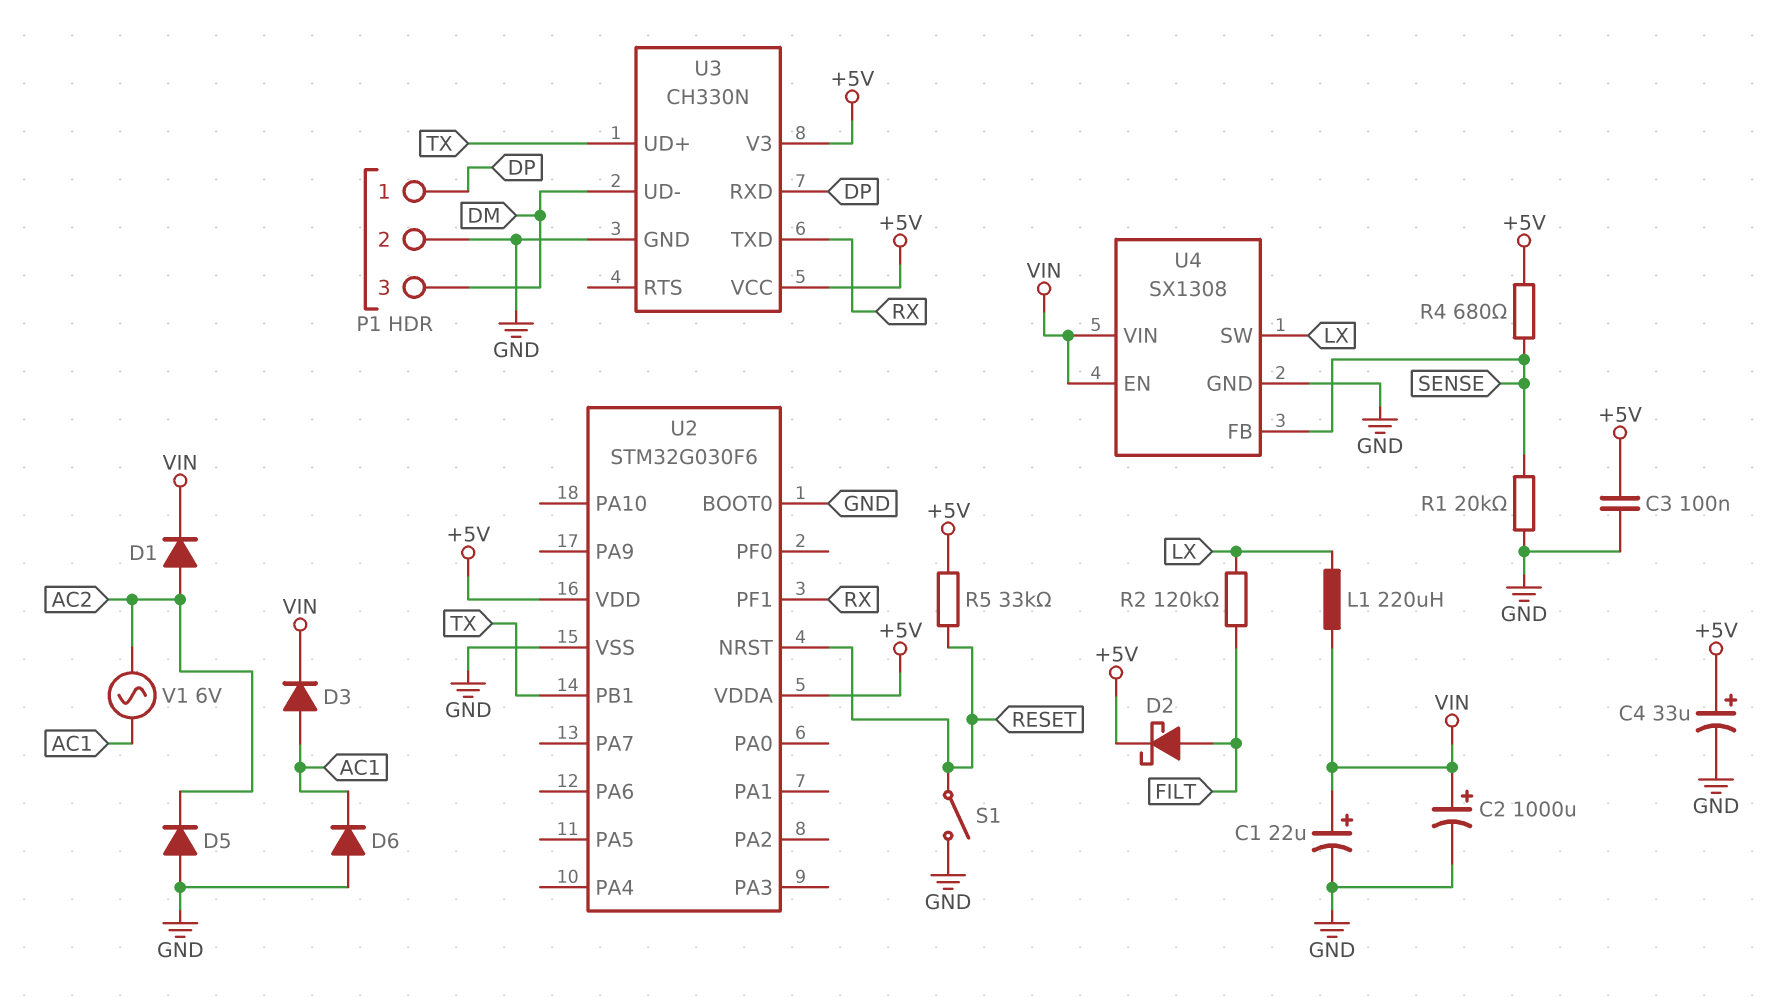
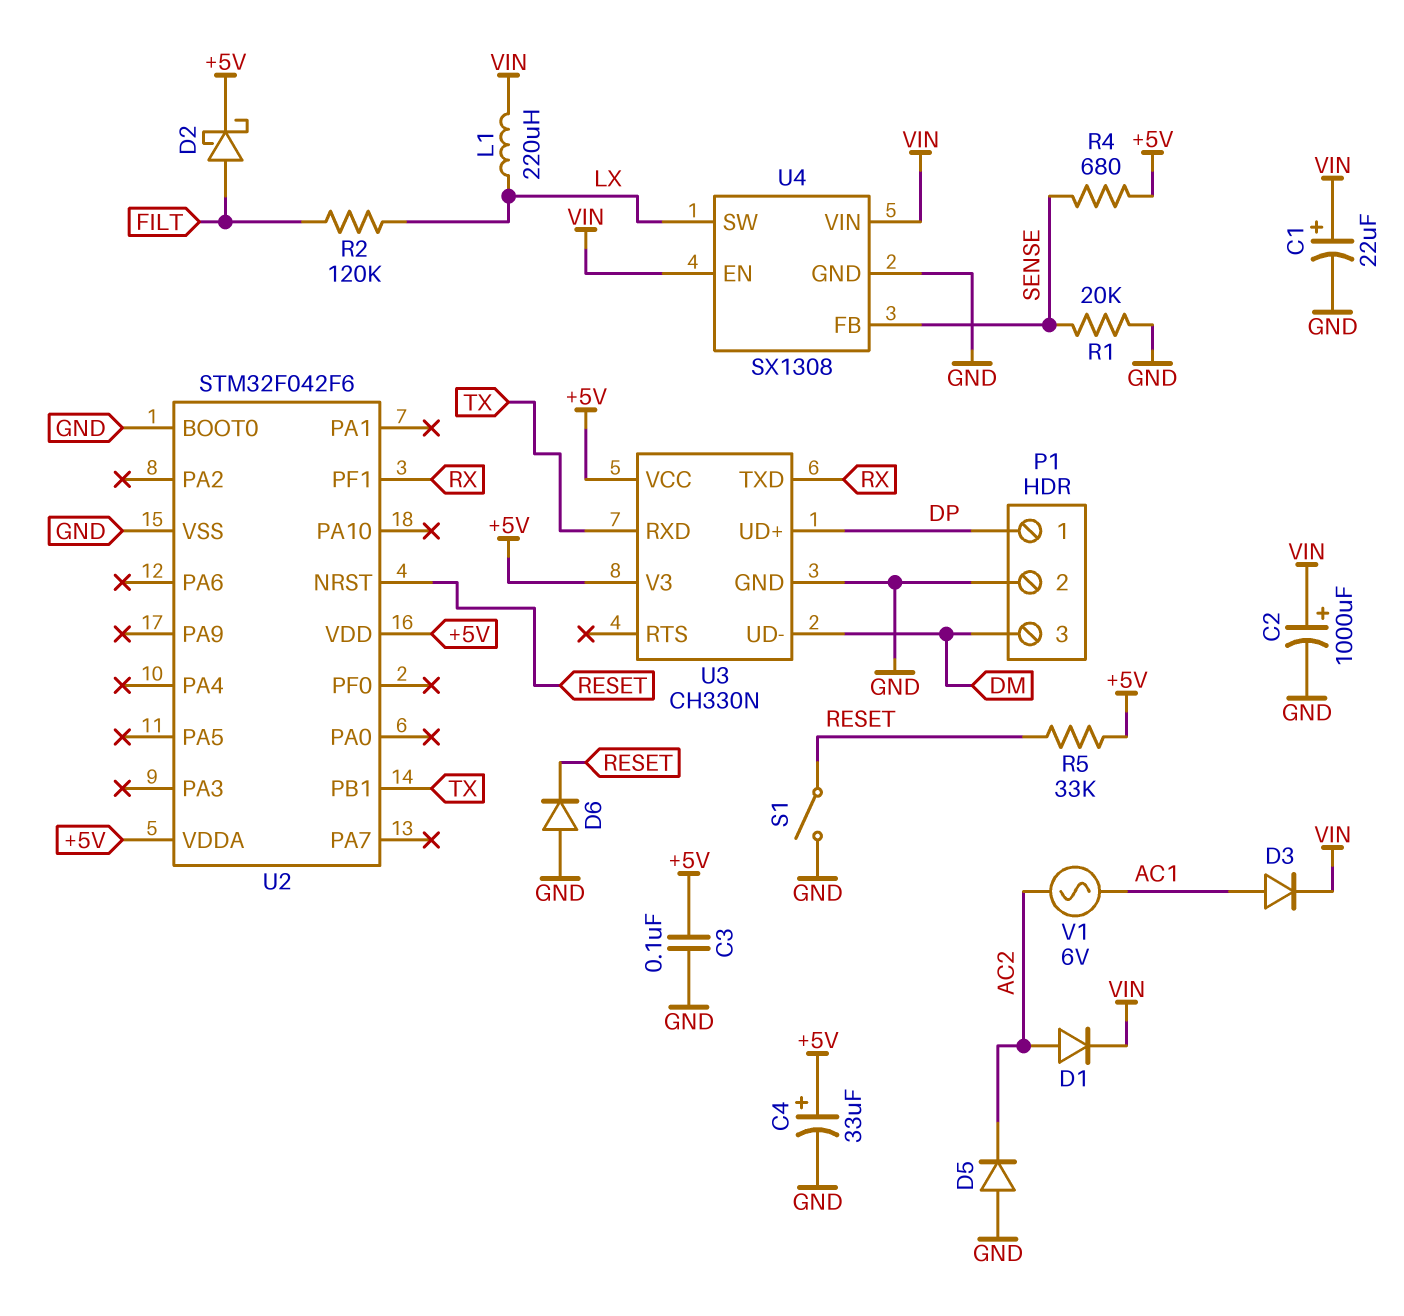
D6: diode (A GND, K AC1) -> diode (A GND, K RESET)
U2: STM32G030F6 -> STM32F042F6
U3 pin RXD: DP -> TX
U3 pin UD+: TX -> DP

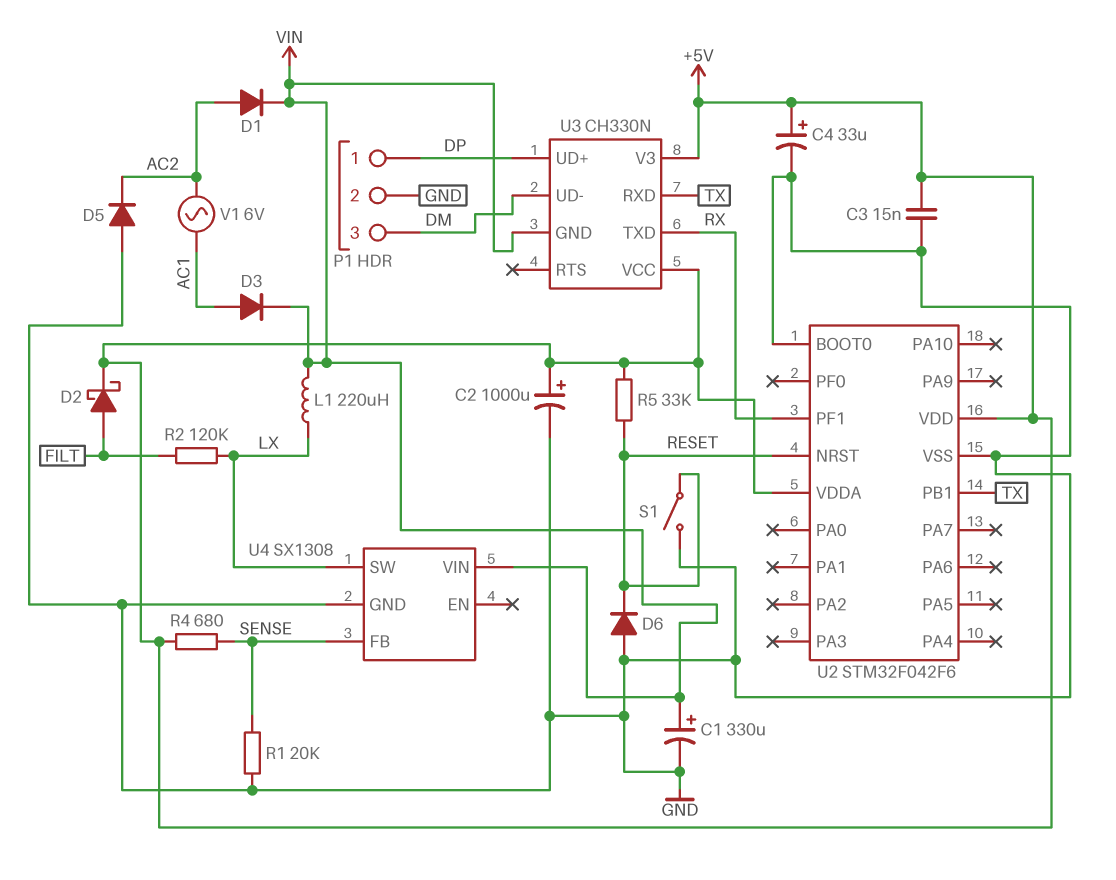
C1: 22uF (plus VIN, minus GND) -> 330uF (plus VIN, minus GND)
C2: 1000uF (plus VIN, minus GND) -> 1000uF (plus +5V, minus GND)
C3: 100nF (+5V, GND) -> 15nF (+5V, GND)
U3 pin GND: GND -> VIN
U4 pin EN: VIN -> none

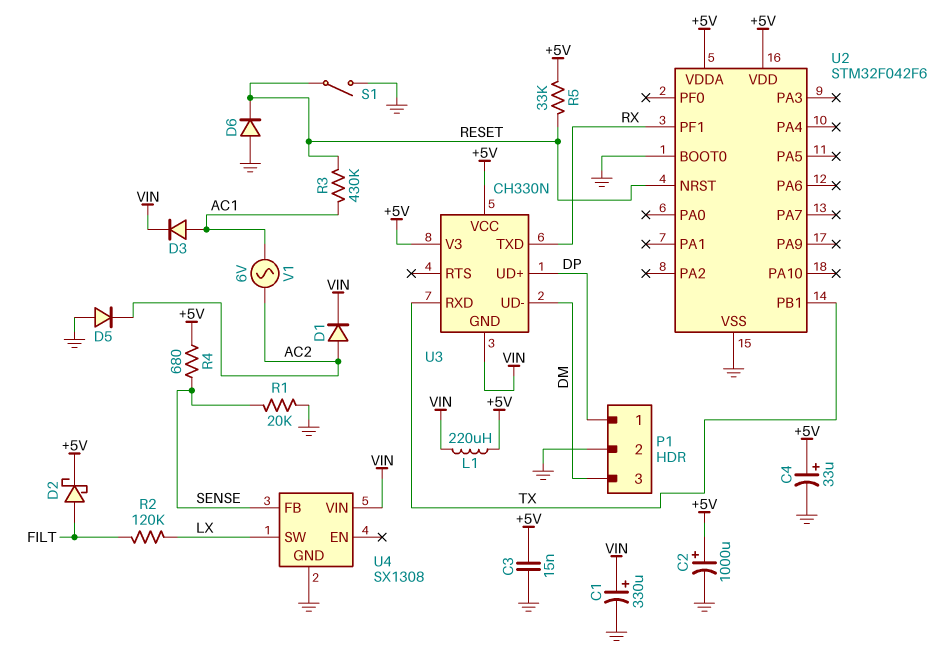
L1: 220uH (LX, VIN) -> 220uH (+5V, VIN)
R3: none -> 430k (AC1, RESET)

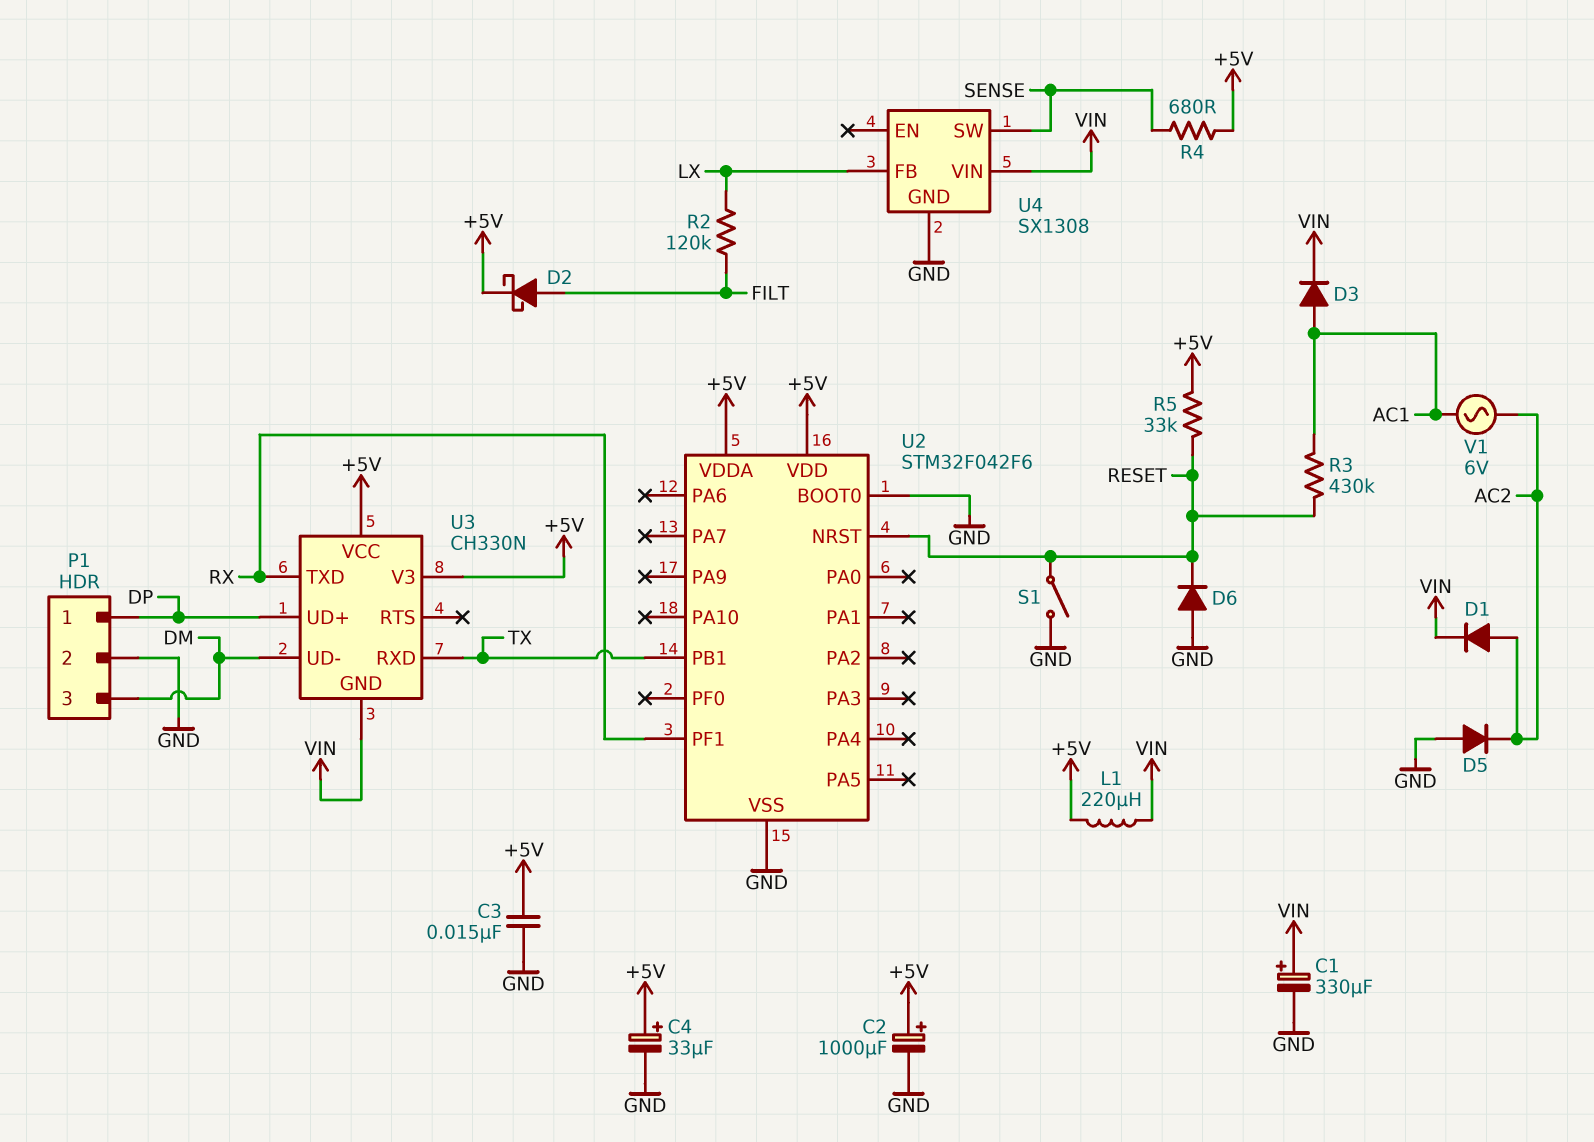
R1: 20k (GND, SENSE) -> none
U4 pin FB: SENSE -> LX
U4 pin SW: LX -> SENSE

